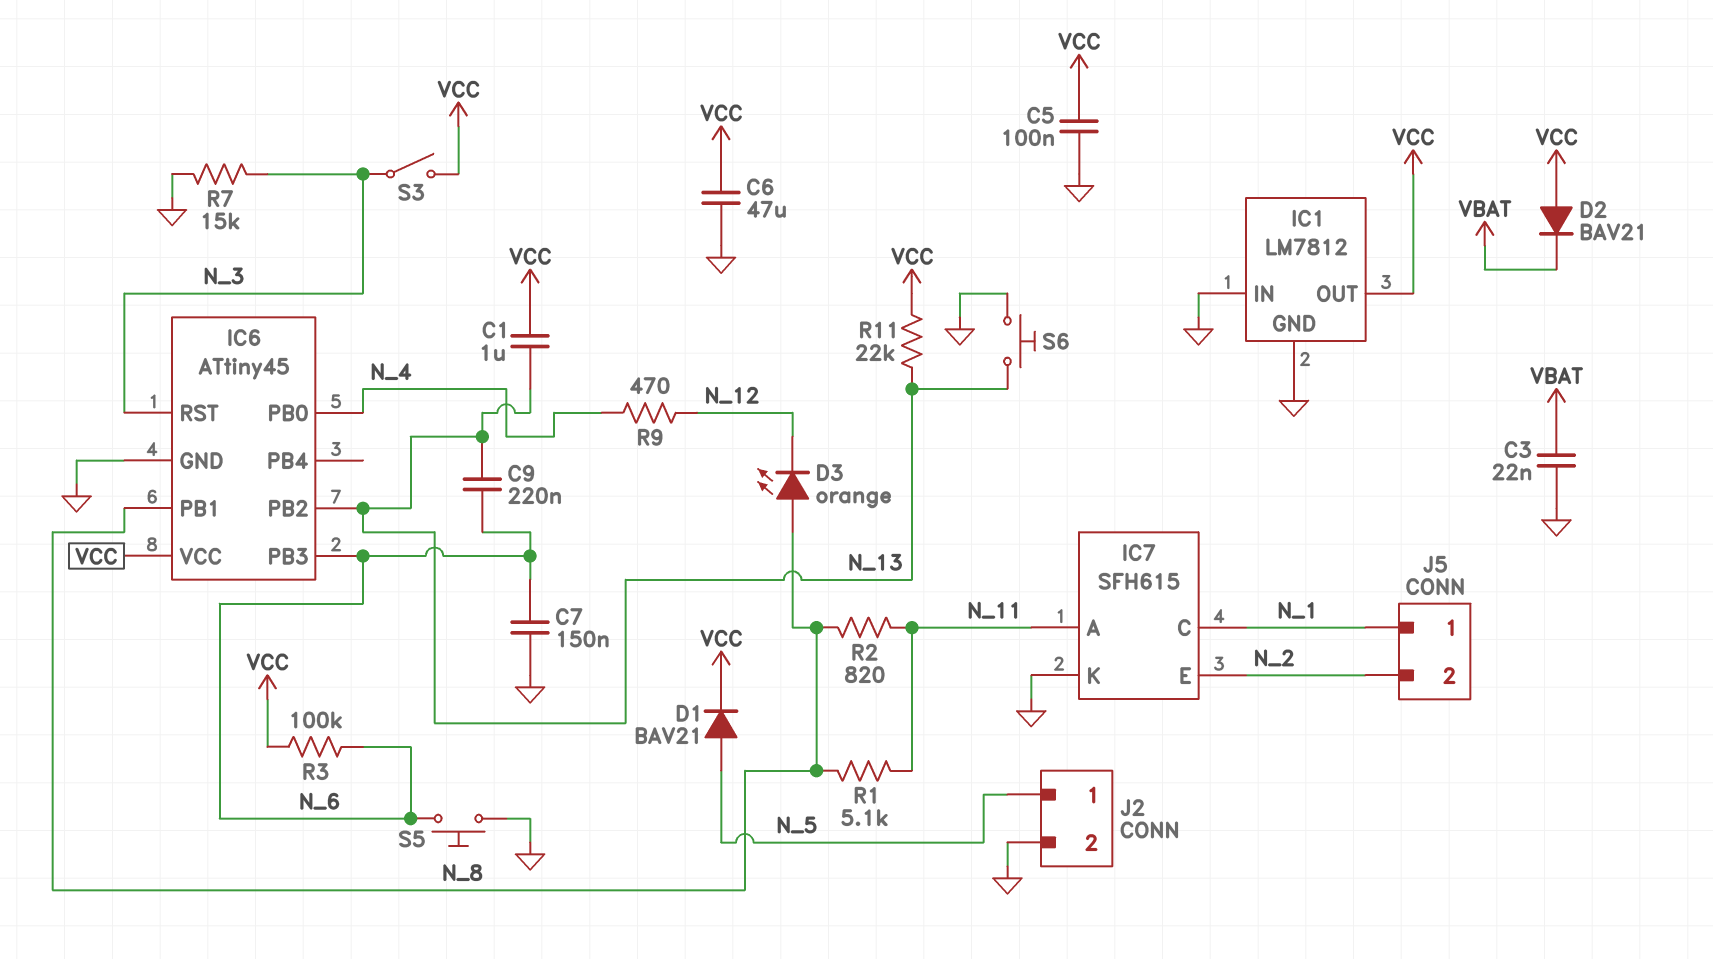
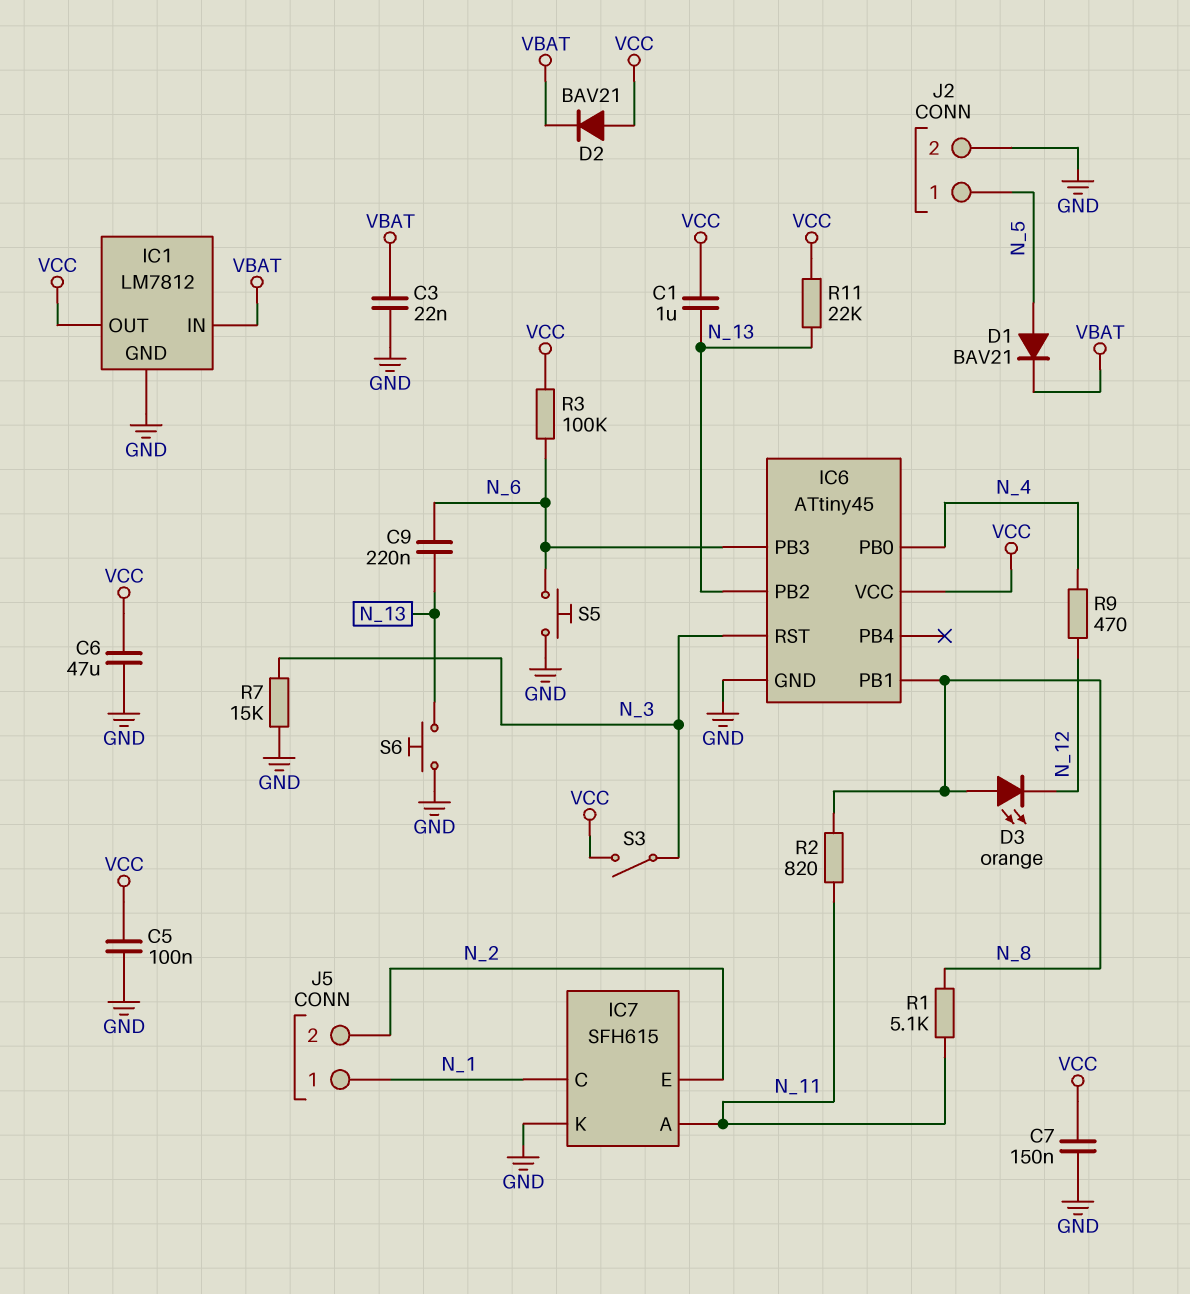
C7: 150nF (GND, N_6) -> 150nF (GND, VCC)
D1: diode BAV21 (A N_5, K VCC) -> diode BAV21 (A N_5, K VBAT)
IC1 pin IN: GND -> VBAT

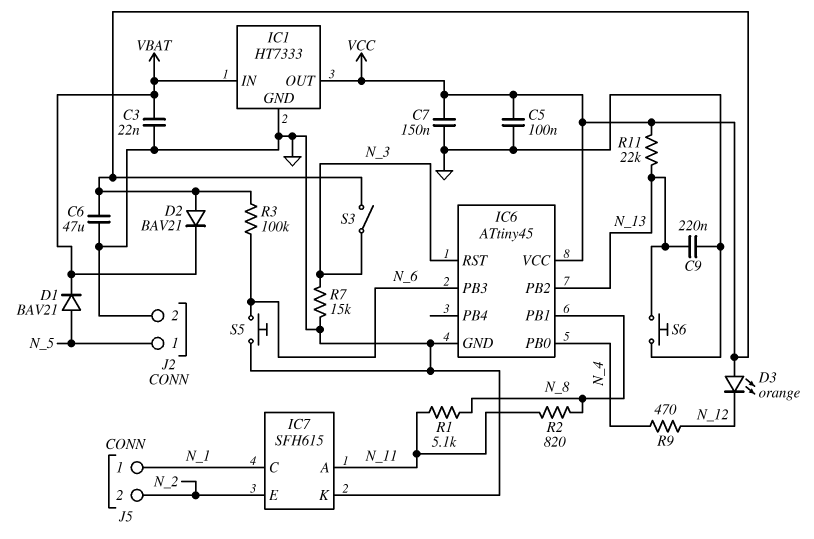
C1: 1uF (N_13, VCC) -> none
C9: 220nF (N_6, N_13) -> 220nF (GND, N_13)
D3: LED orange (A N_8, K N_12) -> LED orange (A VCC, K N_12)
IC1: LM7812 -> HT7333

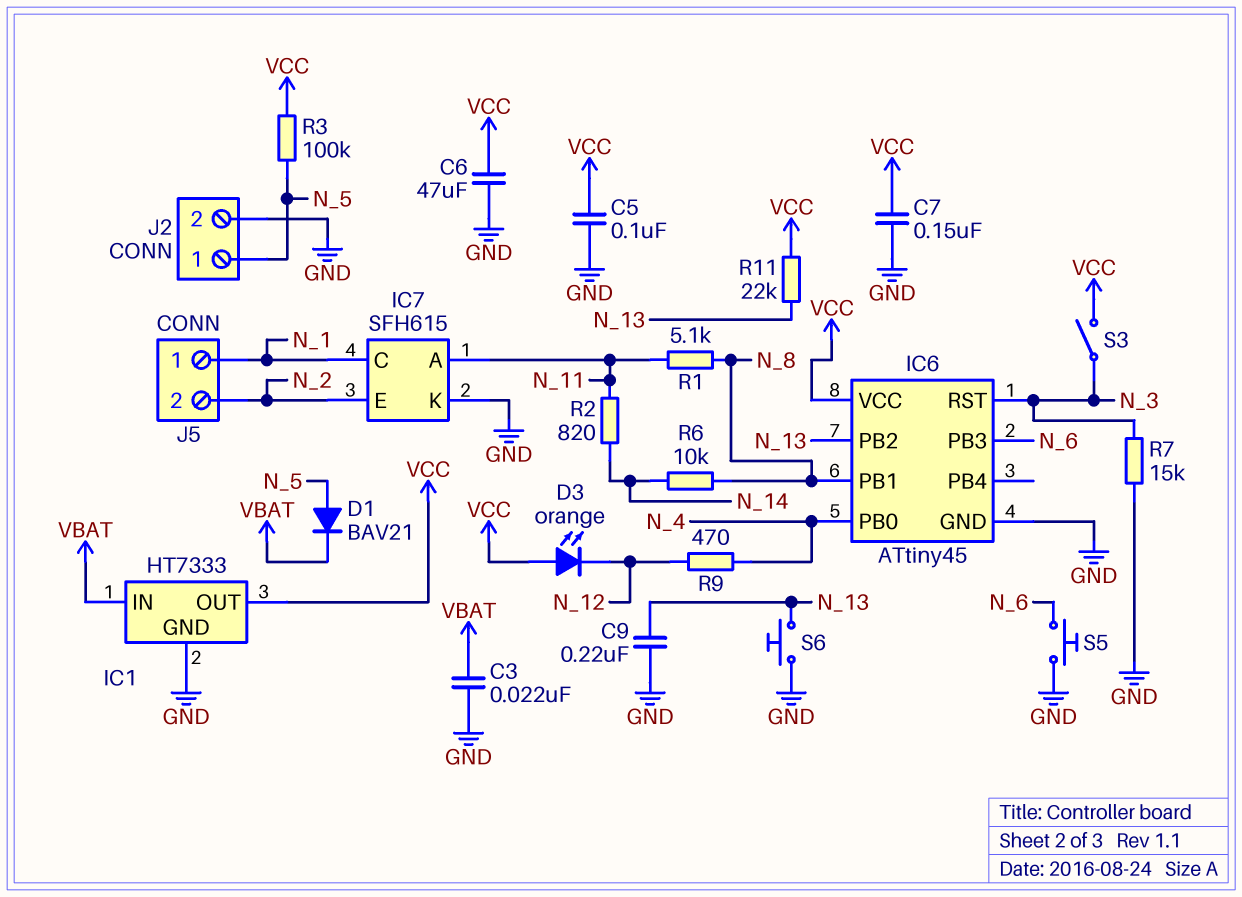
D2: diode BAV21 (A VCC, K VBAT) -> none
R2: 820 (N_8, N_11) -> 820 (N_11, N_14)
R3: 100k (N_6, VCC) -> 100k (N_5, VCC)
R6: none -> 10k (N_8, N_14)

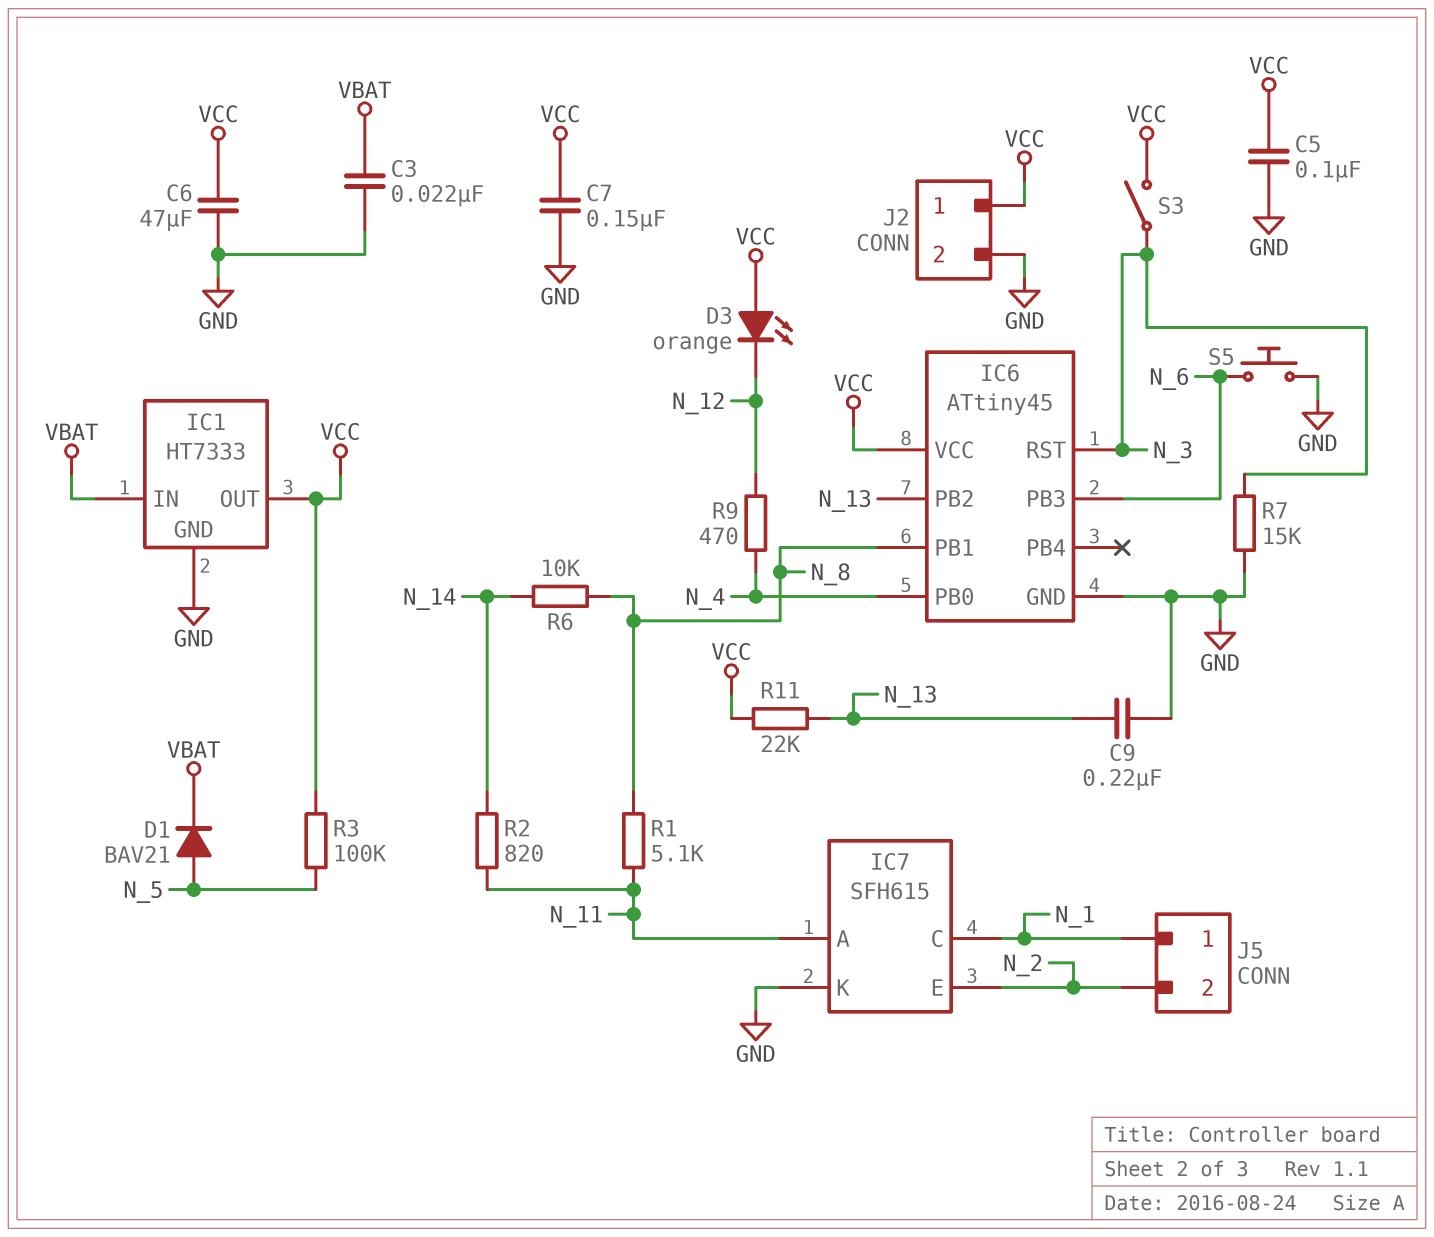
J2 pin 1: N_5 -> VCC
S6: button (GND, N_13) -> none

